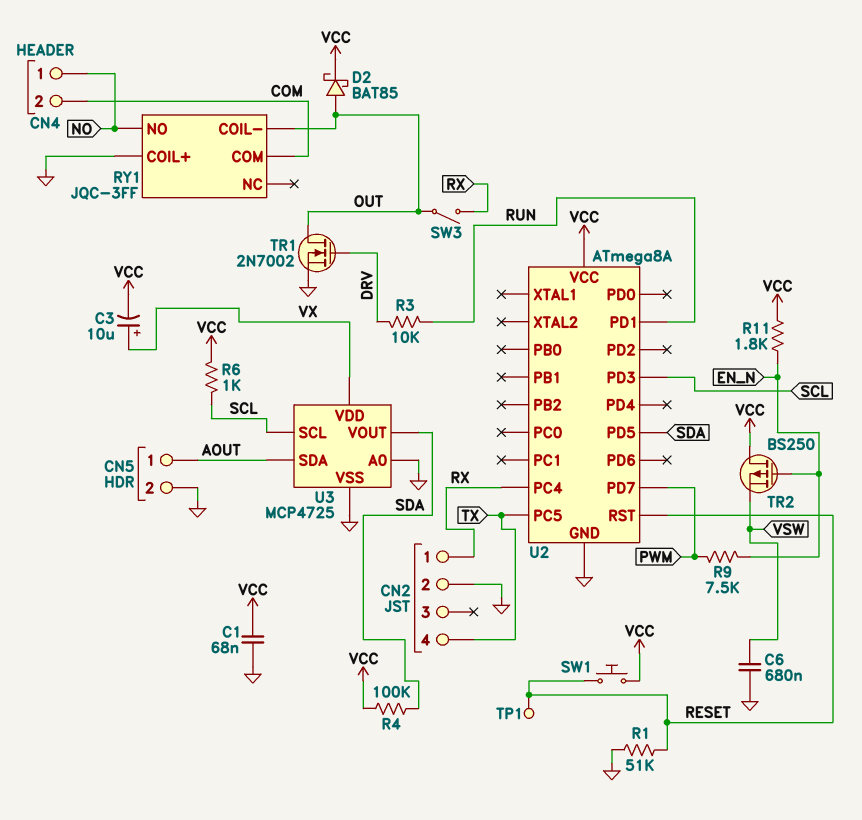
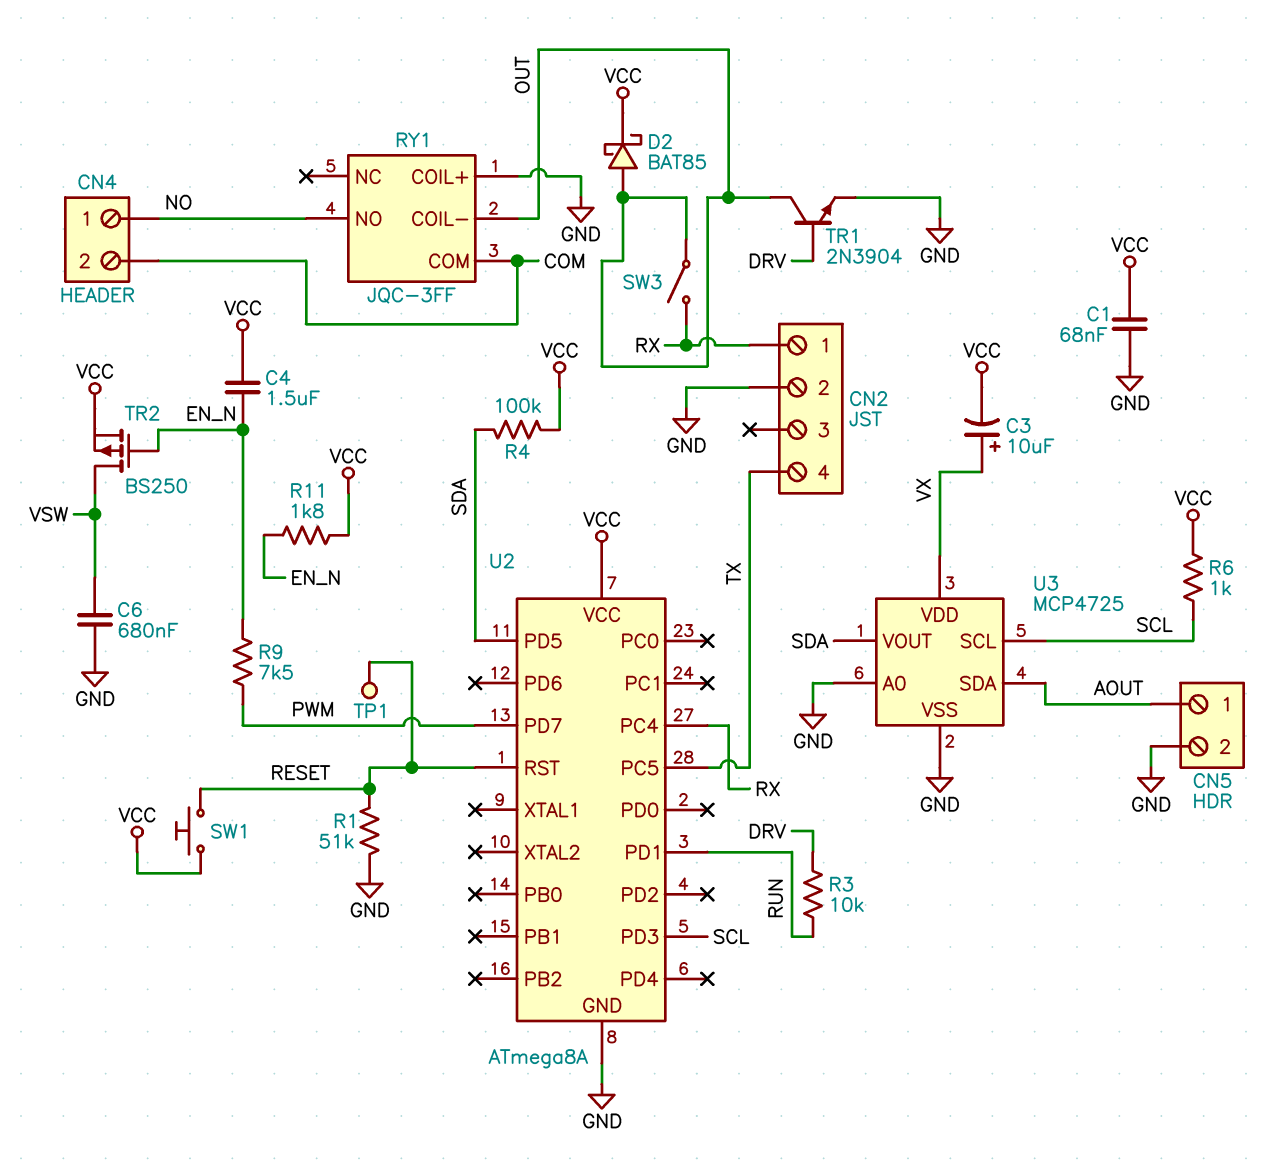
C4: none -> 1.5uF (EN_N, VCC)
TR1: NMOS 2N7002 (G DRV, D OUT, S GND) -> NPN 2N3904 (B DRV, C OUT, E GND)
TR2: PMOS BS250 (G EN_N, D VCC, S VSW) -> PMOS BS250 (G EN_N, D VSW, S VCC)

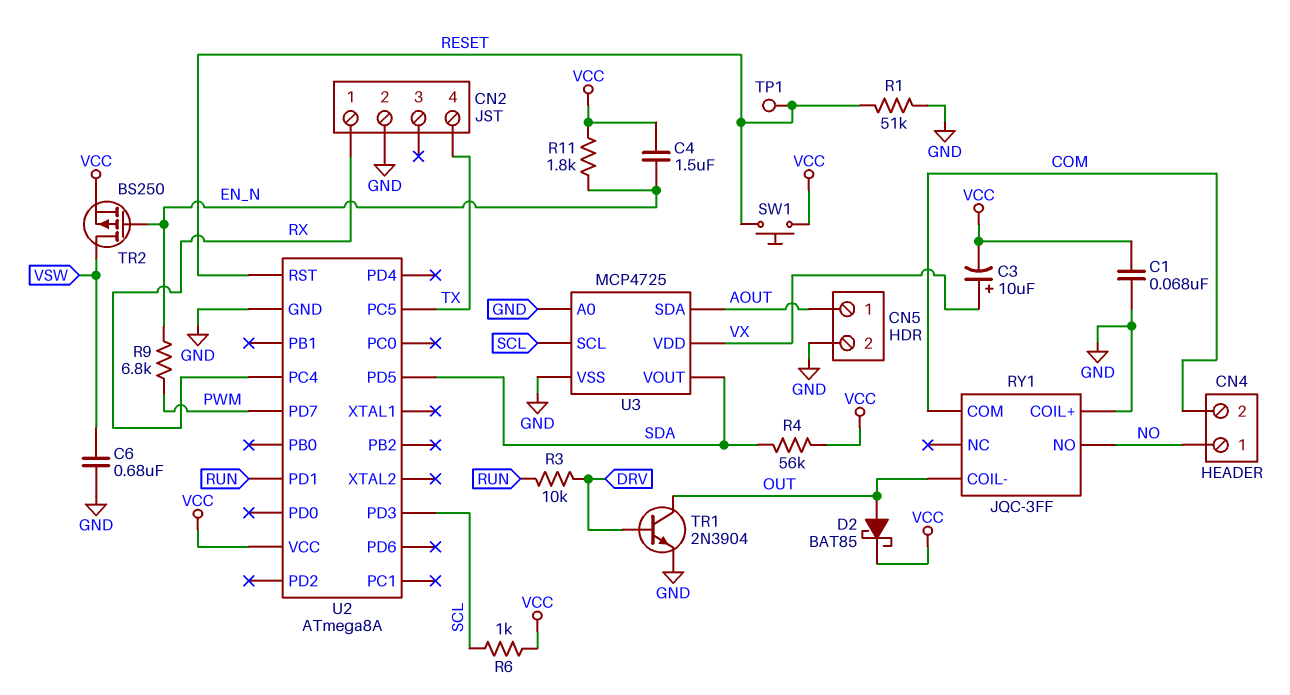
R4: 100k (SDA, VCC) -> 56k (SDA, VCC)
R9: 7.5k (EN_N, PWM) -> 6.8k (EN_N, PWM)
SW3: switch (OUT, RX) -> none

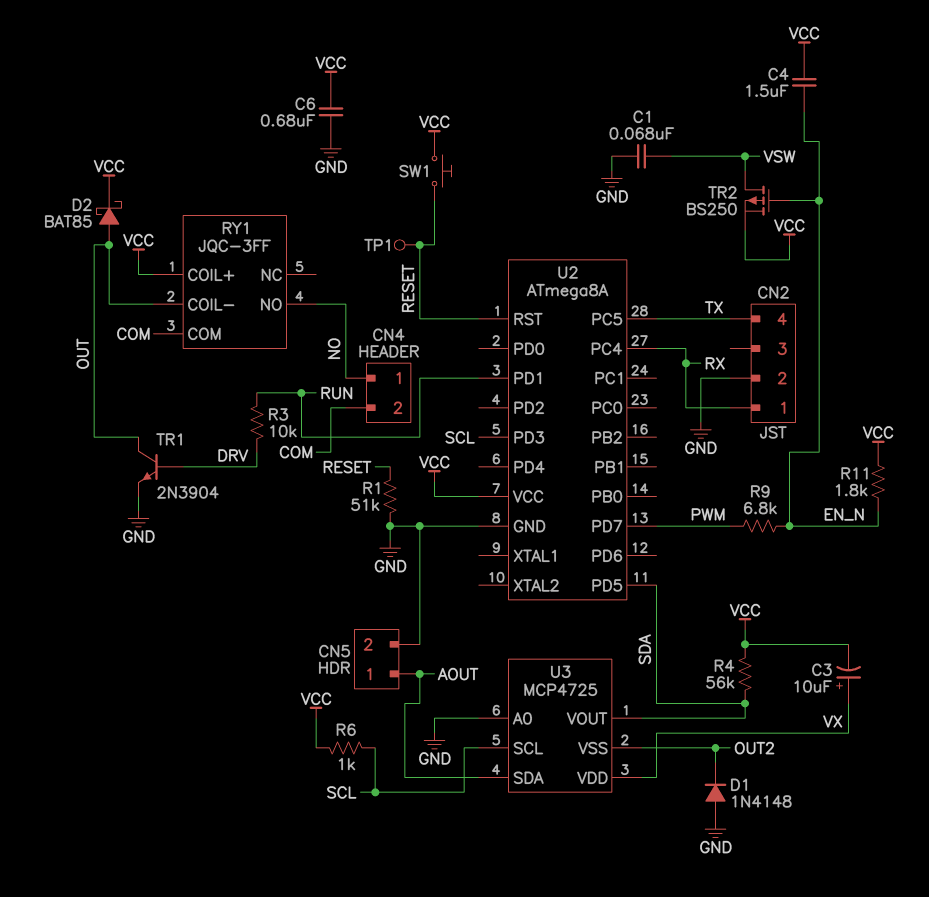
C1: 68nF (GND, VCC) -> 68nF (GND, VSW)
C6: 680nF (GND, VSW) -> 680nF (GND, VCC)
D1: none -> diode 1N4148 (A GND, K OUT2)
RY1 pin COIL+: GND -> VCC
U3 pin VSS: GND -> OUT2

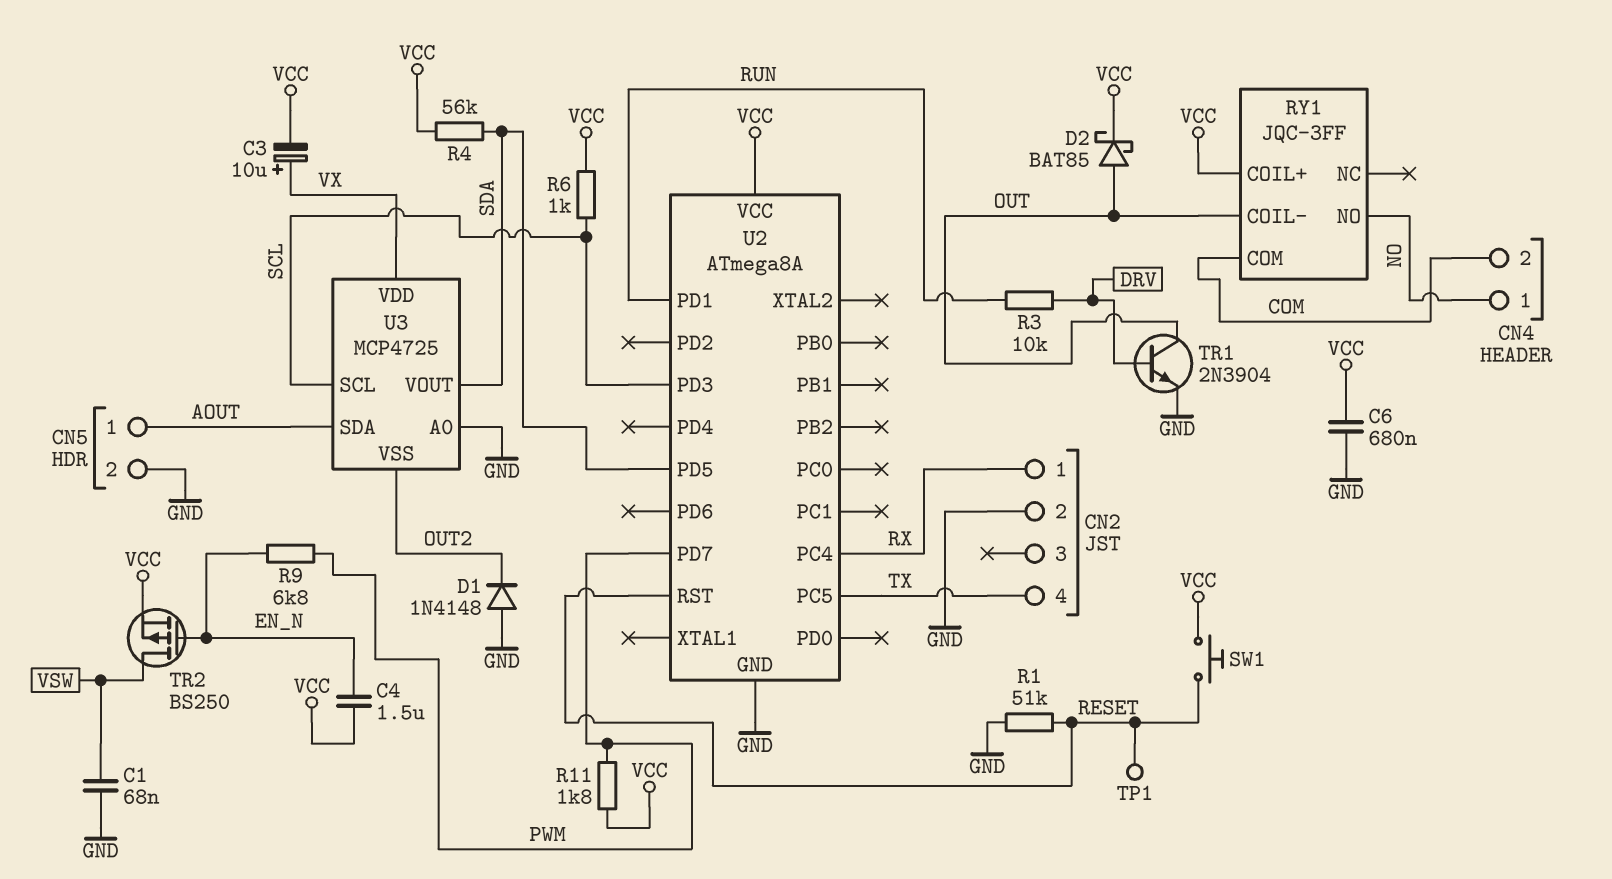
R11: 1.8k (EN_N, VCC) -> 1.8k (PWM, VCC)

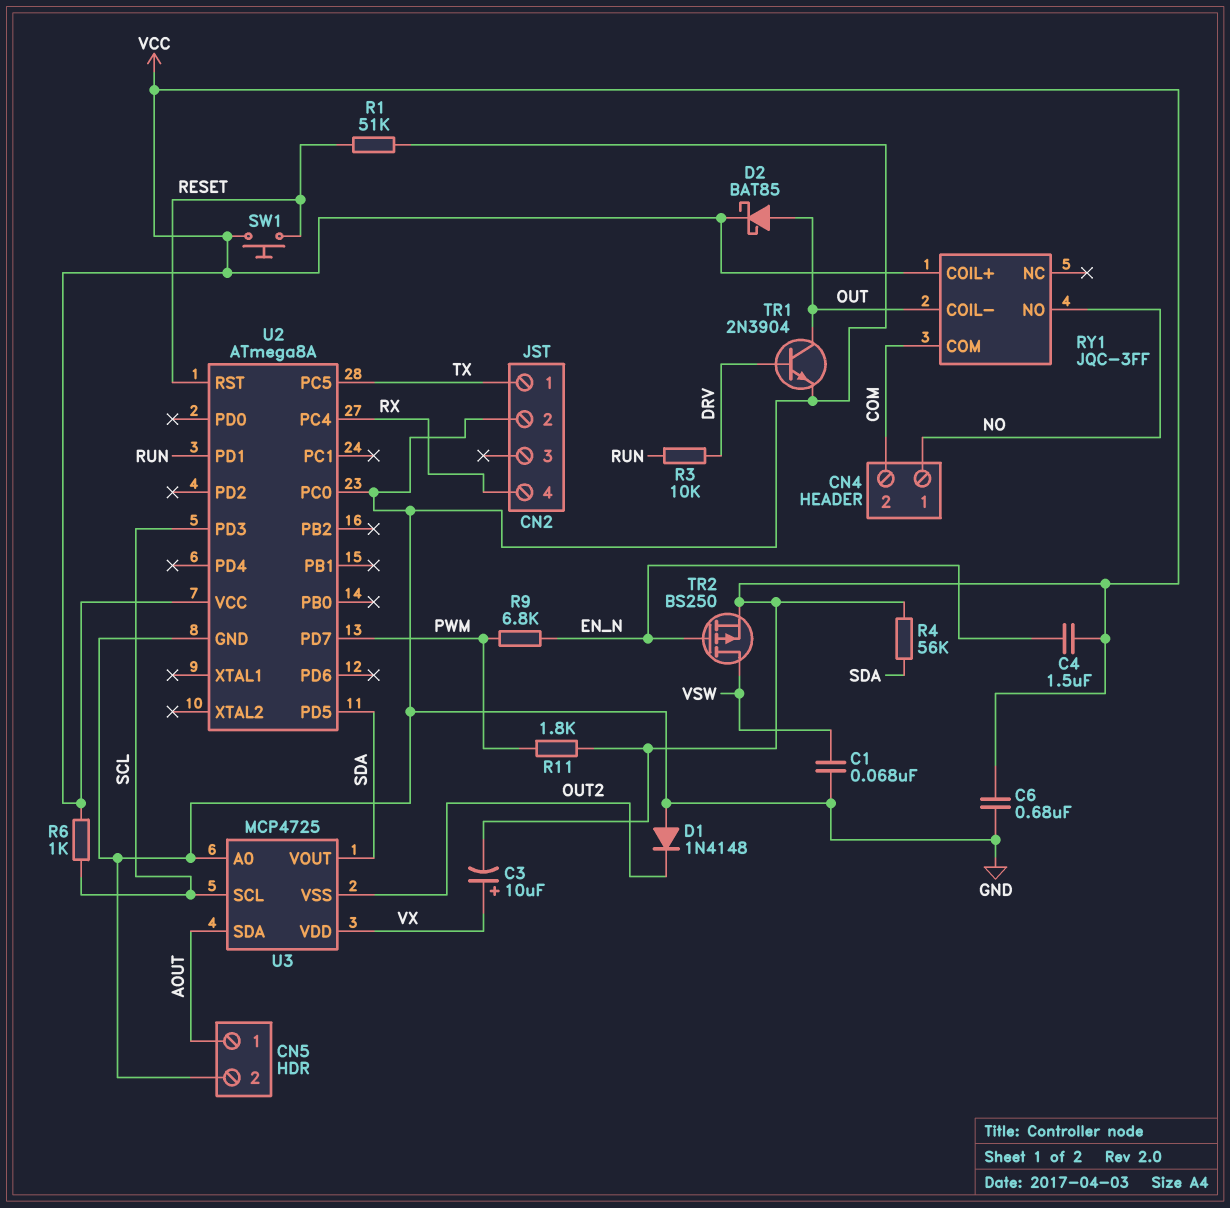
CN2 pin 1: RX -> TX
CN2 pin 4: TX -> RX
TP1: test point (RESET) -> none
U2 pin PC0: none -> GND

